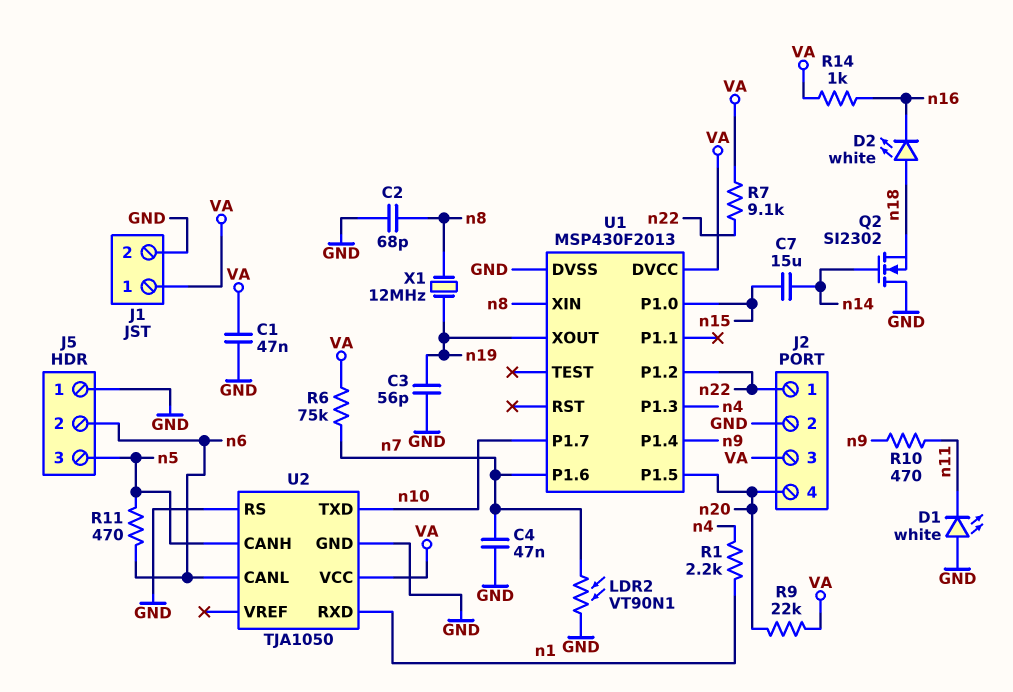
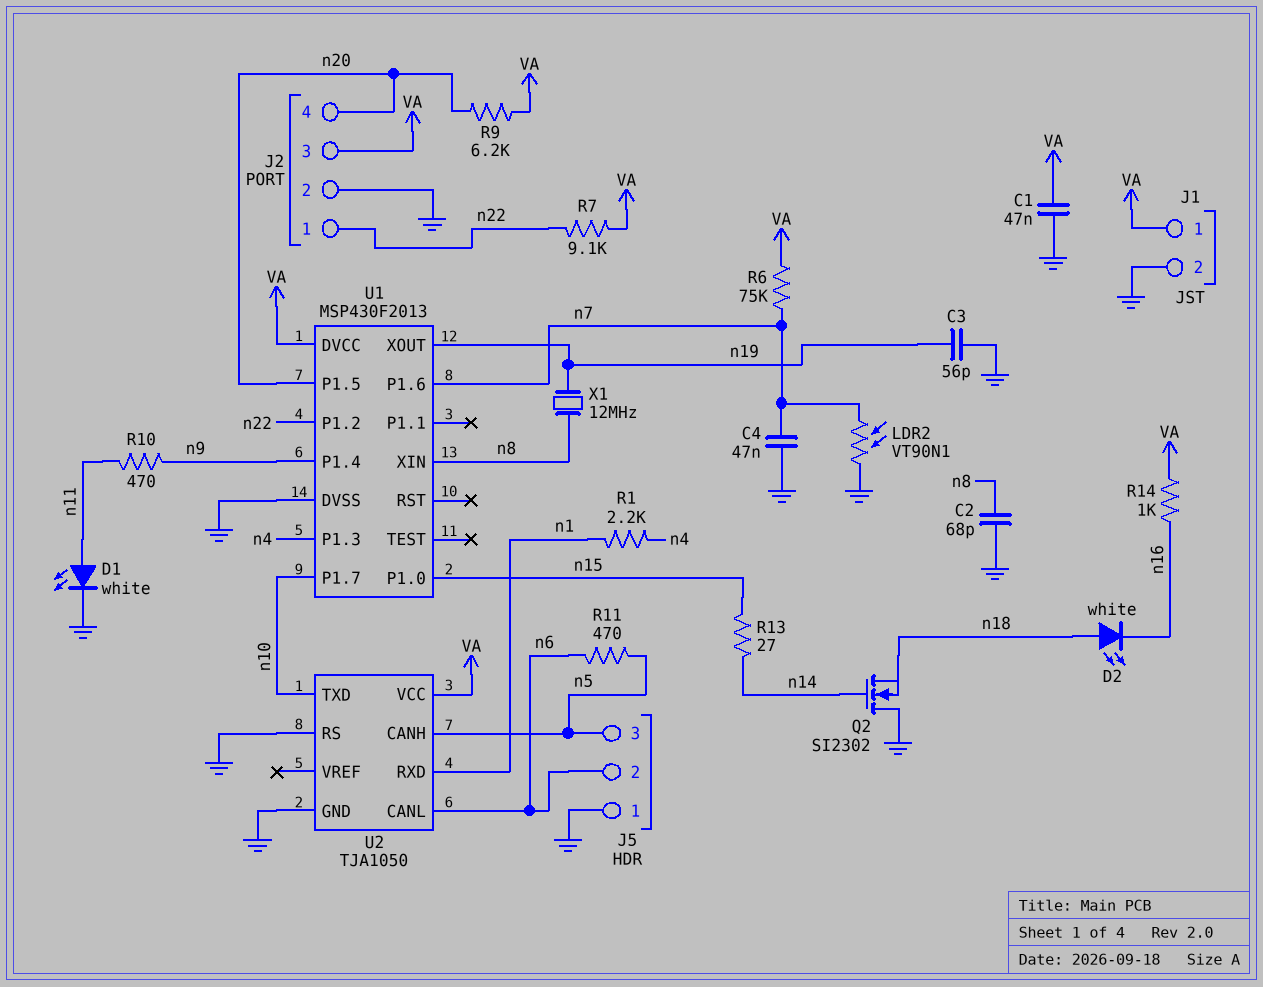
C7: 15uF (n14, n15) -> none
D1: LED white (A GND, K n11) -> LED white (A n11, K GND)
R9: 22k (VA, n20) -> 6.2k (VA, n20)
R13: none -> 27 (n14, n15)

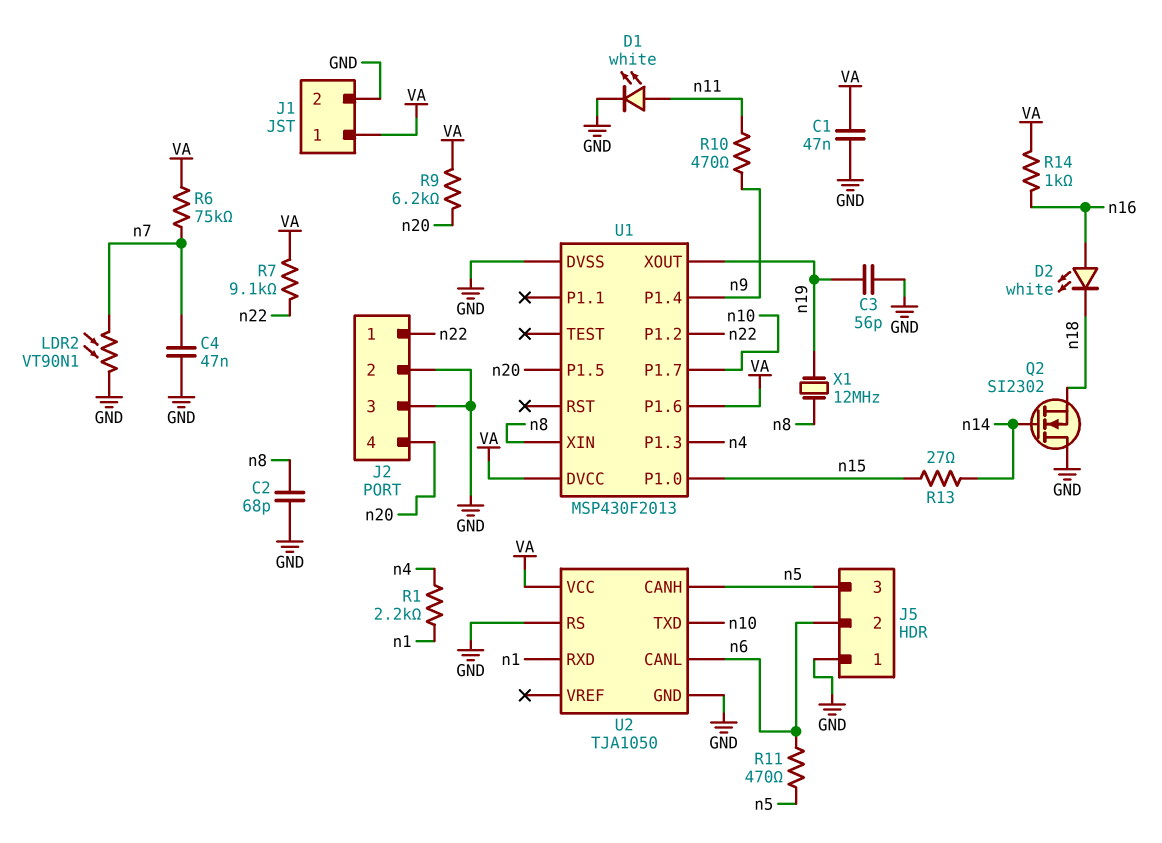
D2: LED white (A n18, K n16) -> LED white (A n16, K n18)
J2 pin 3: VA -> GND
U1 pin P1.6: n7 -> VA

